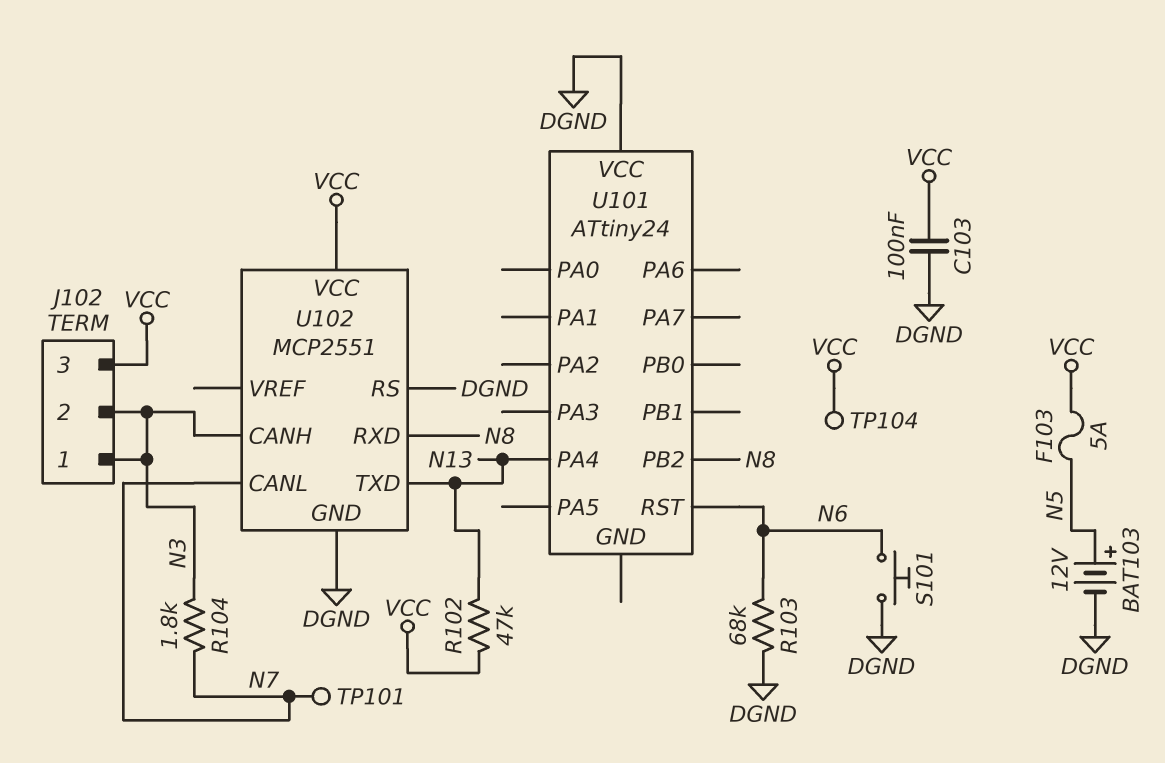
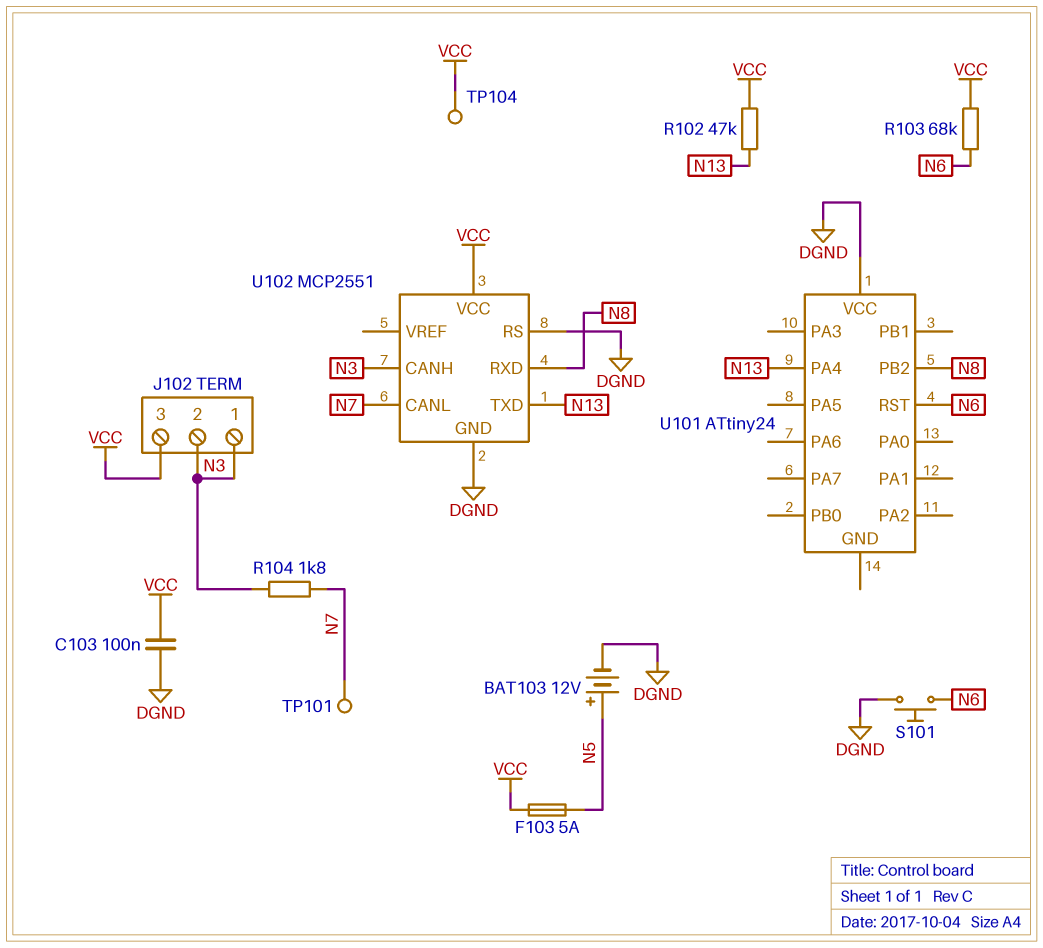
R103: 68k (DGND, N6) -> 68k (N6, VCC)

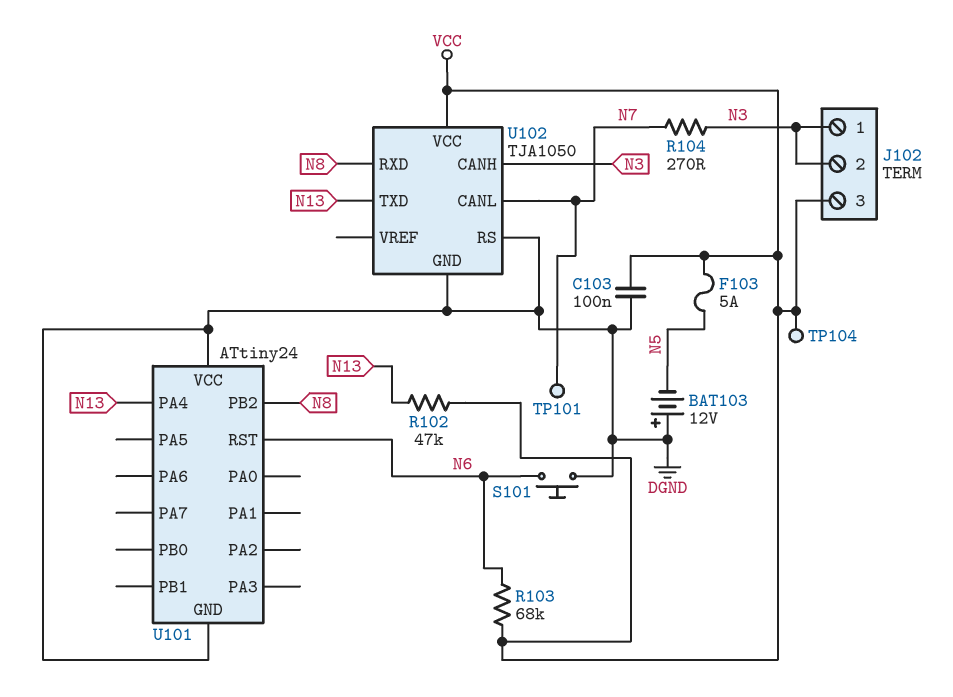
BAT103: 12V (plus N5, minus DGND) -> 12V (plus DGND, minus N5)
R104: 1.8k (N3, N7) -> 270 (N3, N7)
U101 pin GND: none -> DGND
U102: MCP2551 -> TJA1050

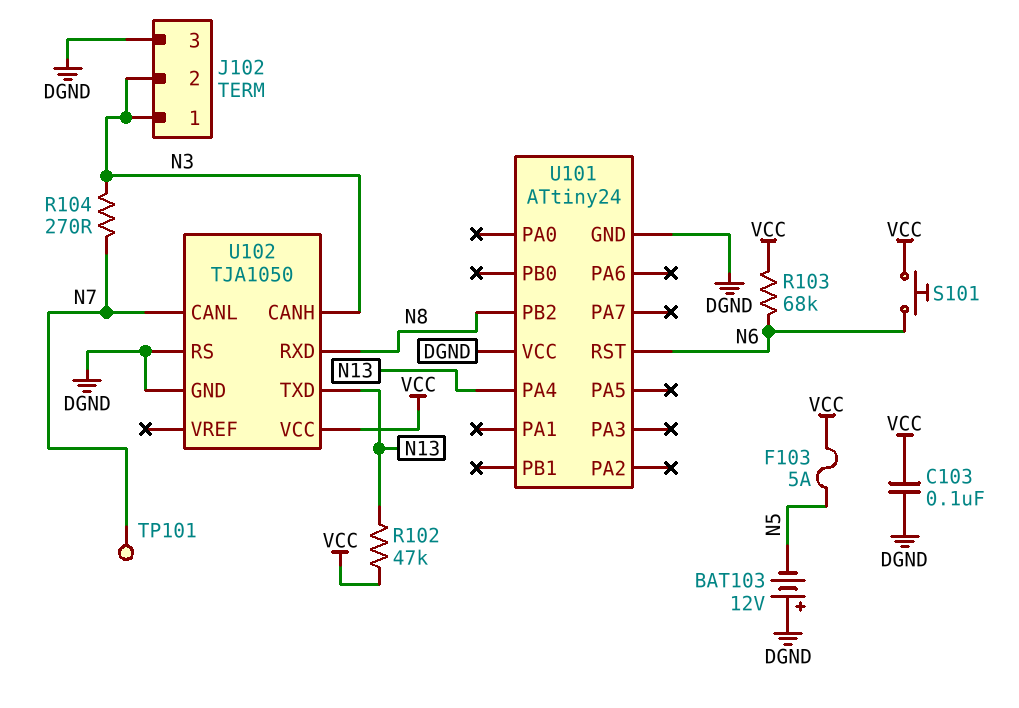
J102 pin 3: VCC -> DGND
S101: button (DGND, N6) -> button (N6, VCC)
TP104: test point (VCC) -> none

